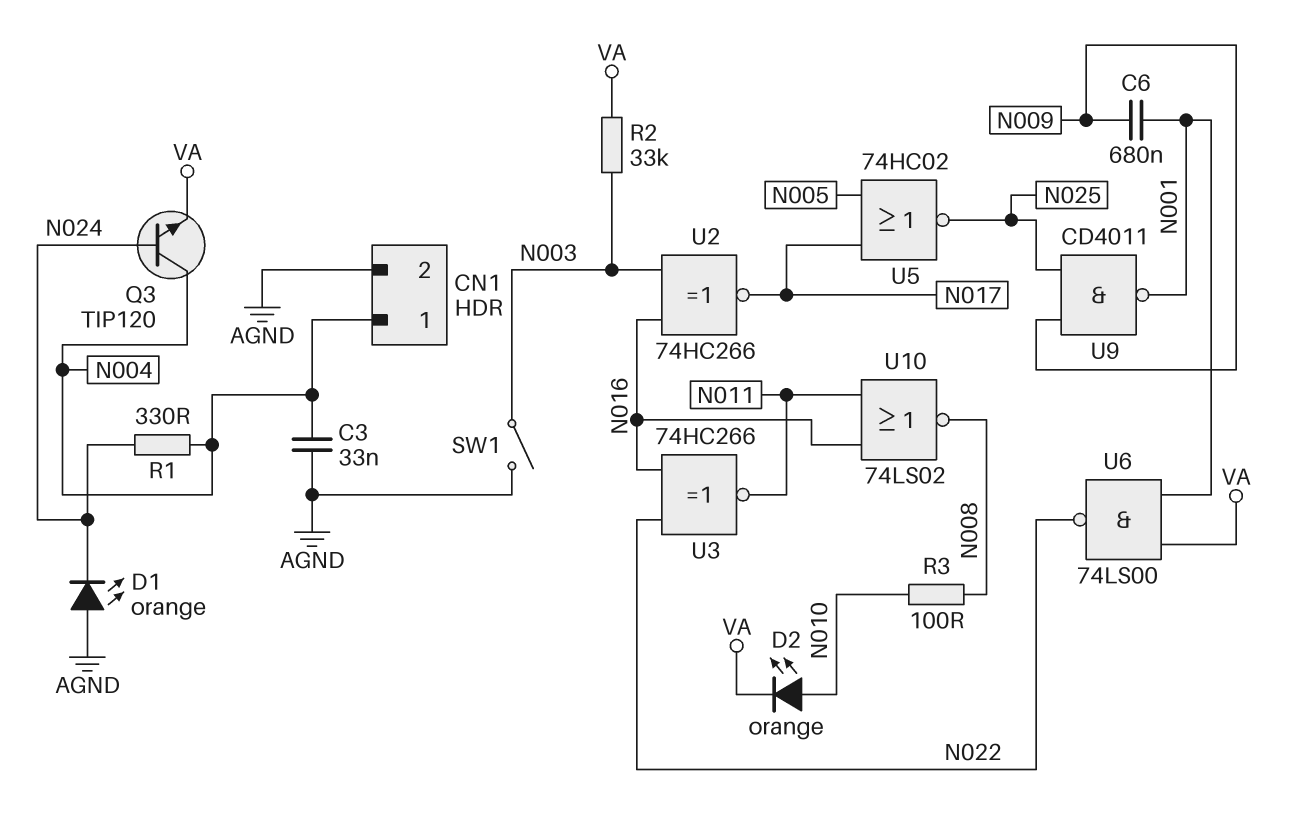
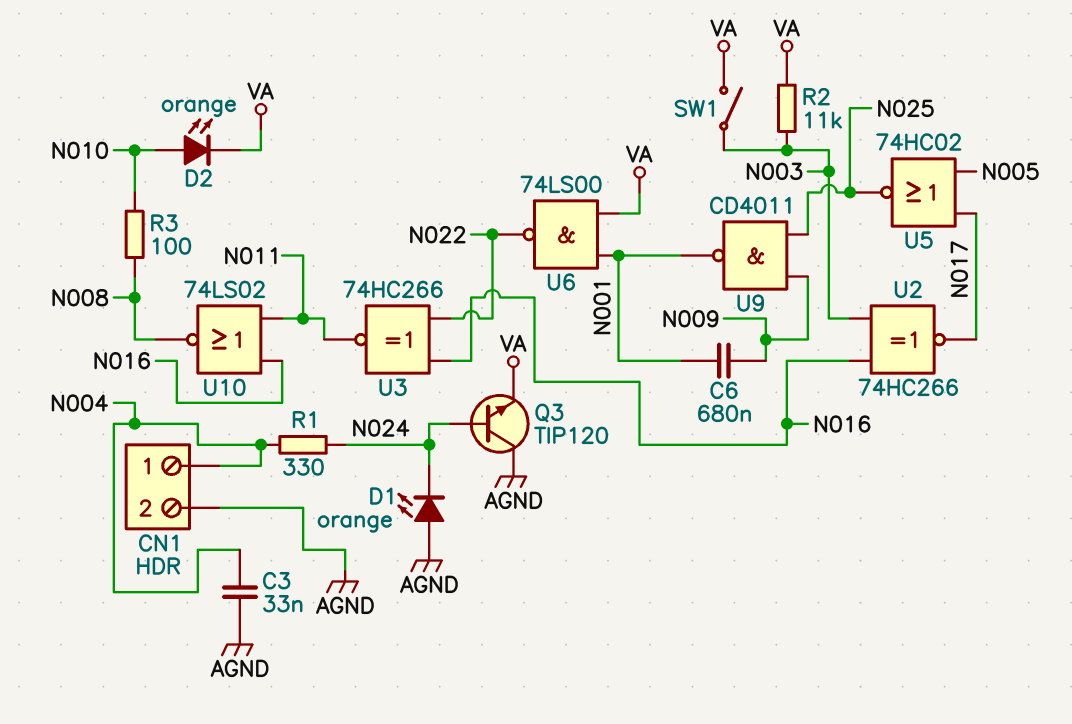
Q3: NPN TIP120 (B N024, C N004, E VA) -> NPN TIP120 (B N024, C AGND, E VA)
R2: 33k (N003, VA) -> 11k (N003, VA)
SW1: switch (AGND, N003) -> switch (N003, VA)

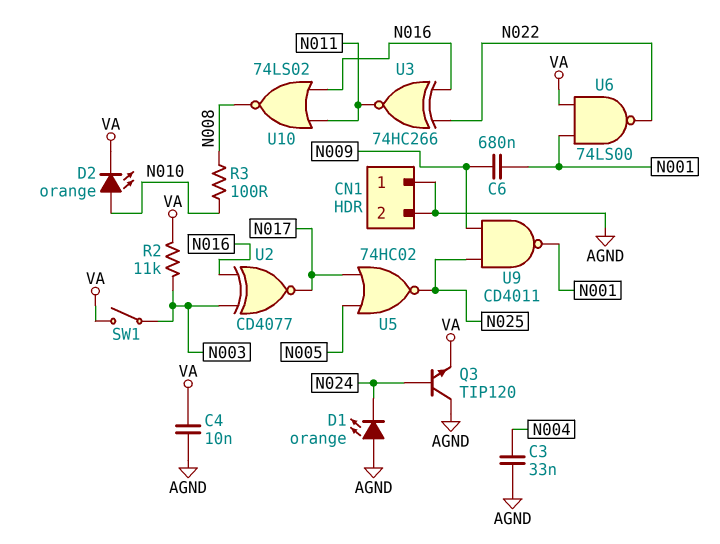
C4: none -> 10nF (AGND, VA)
CN1 pin 1: N004 -> AGND
R1: 330 (N004, N024) -> none
U2: XNOR 74HC266 (in N003, in N016, out N017) -> XNOR CD4077 (in N003, in N016, out N017)

